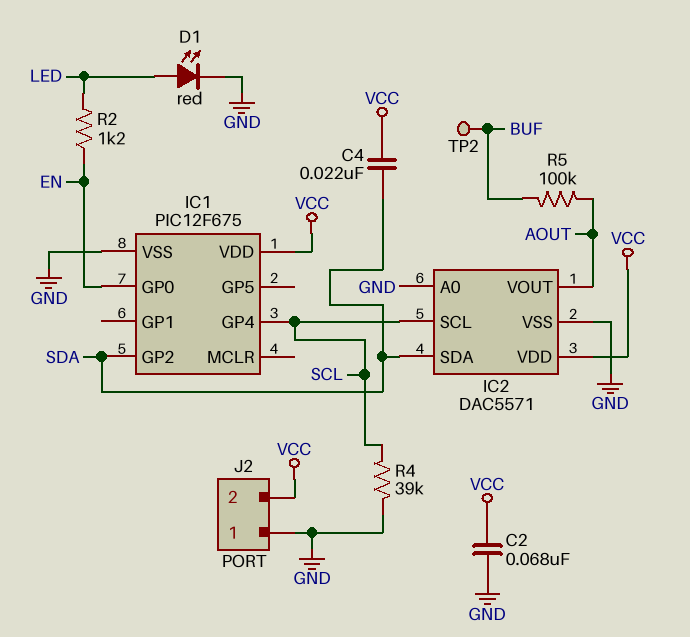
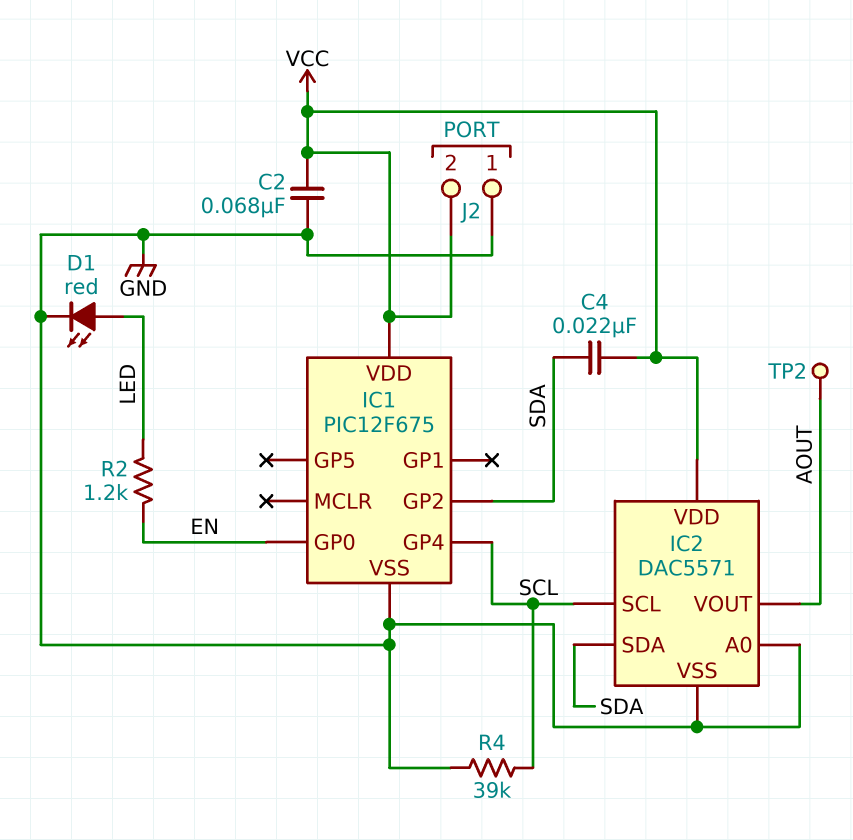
R5: 100k (AOUT, BUF) -> none
TP2: test point (BUF) -> test point (AOUT)

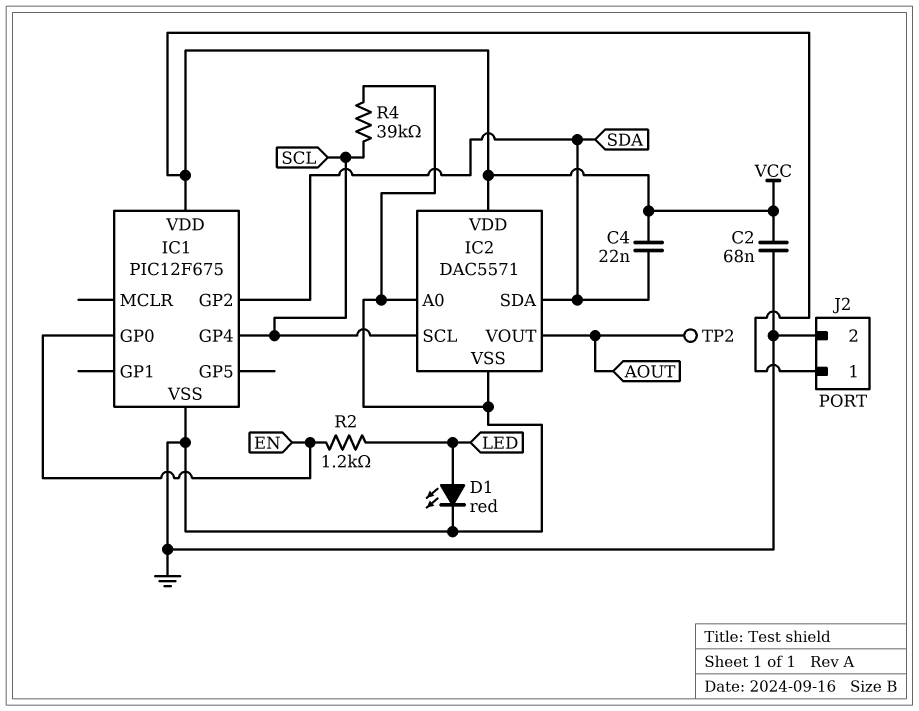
J2 pin 1: GND -> VCC
J2 pin 2: VCC -> GND

